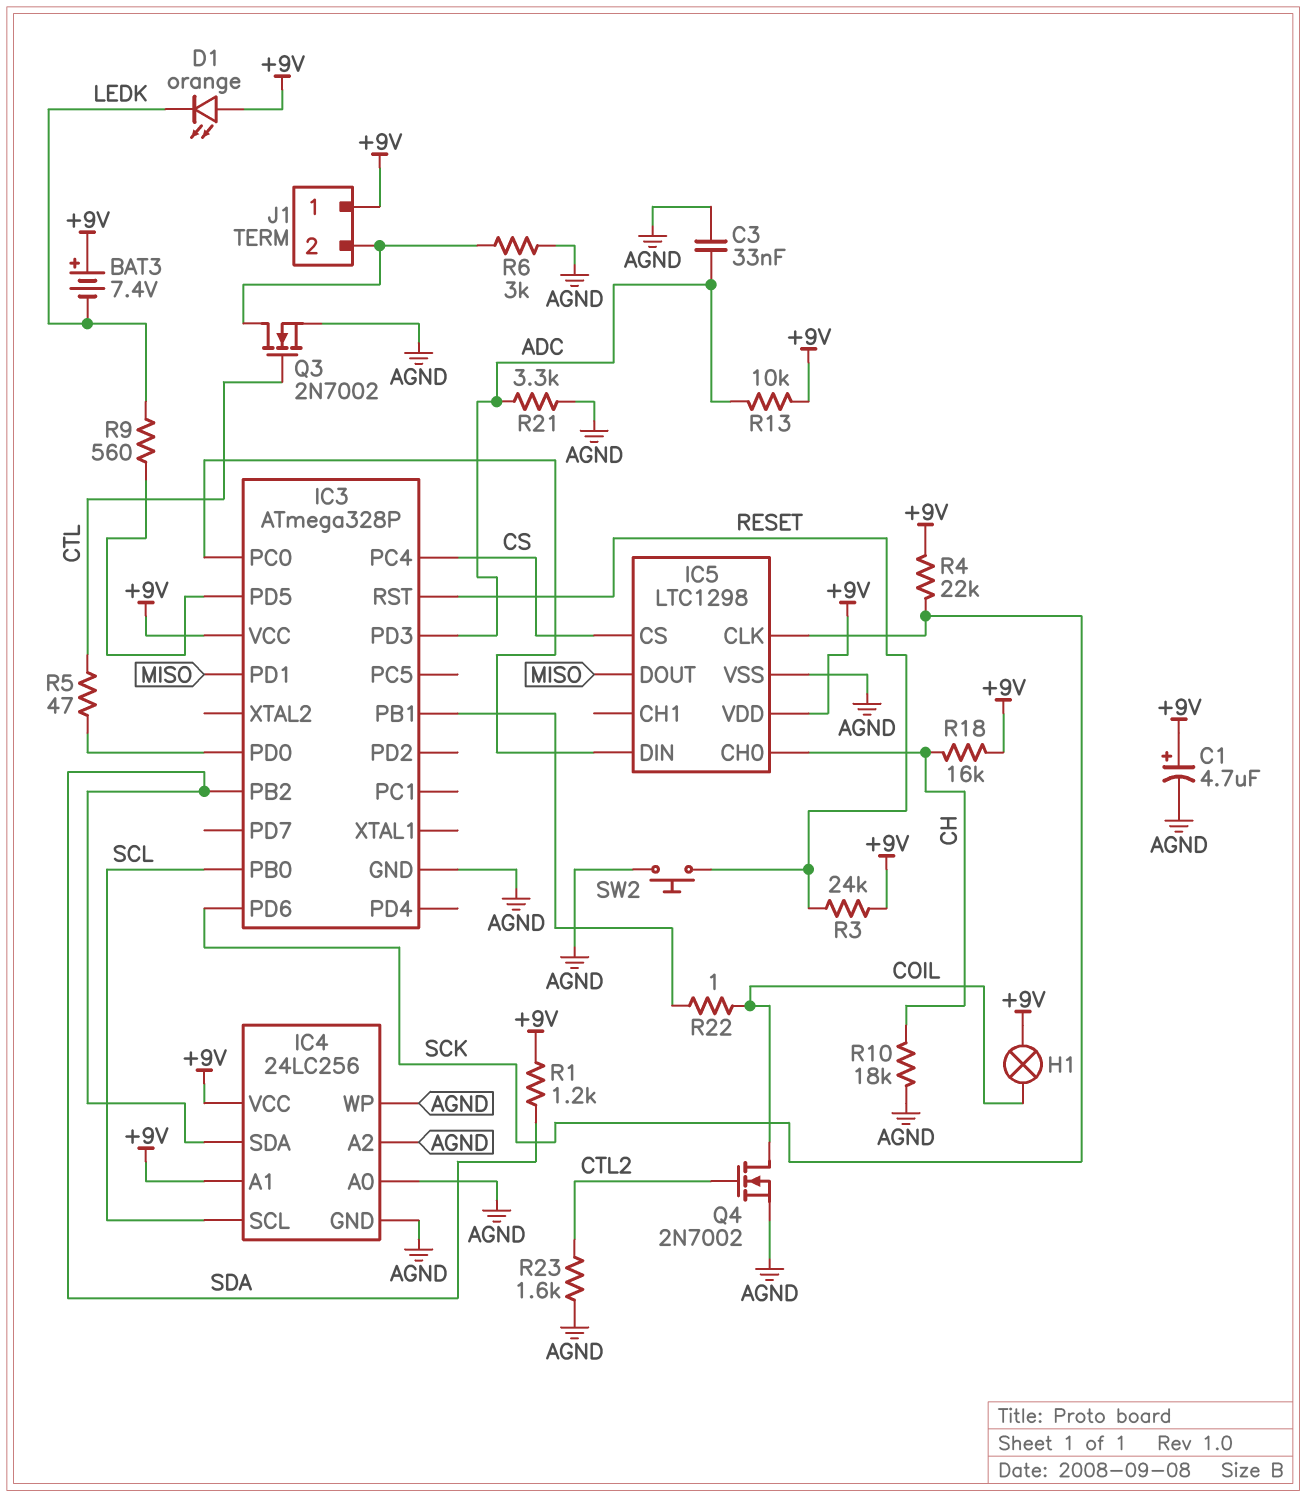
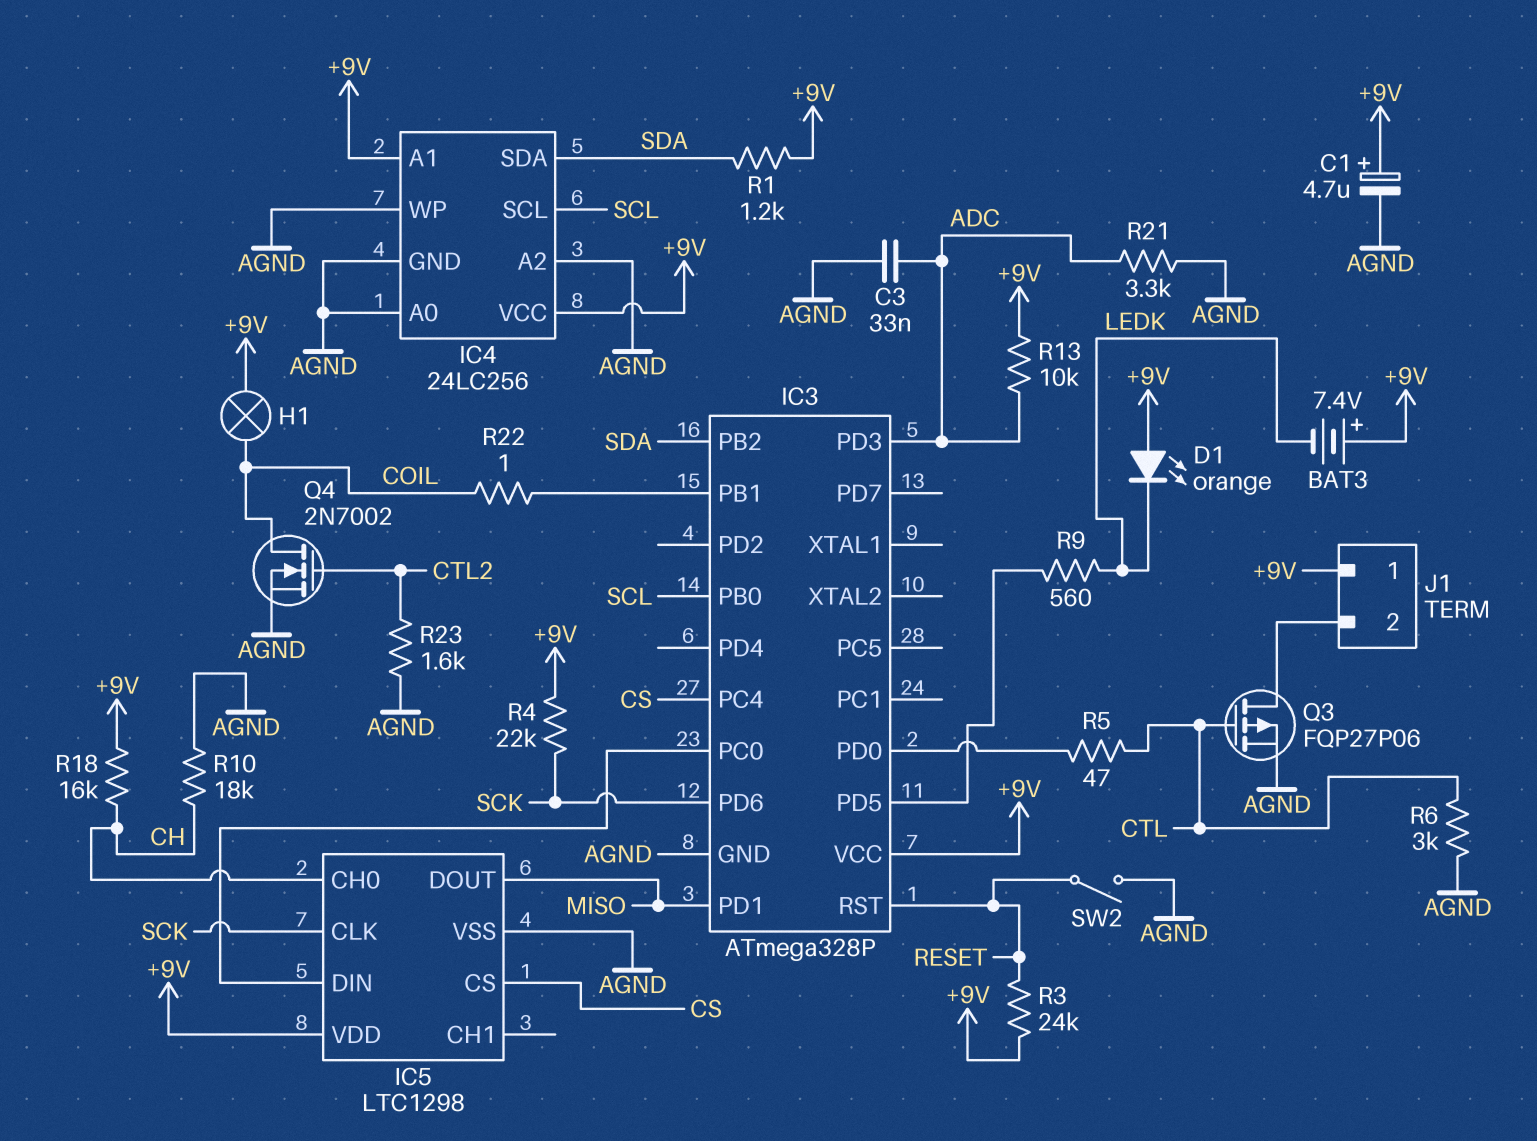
Q3: NMOS 2N7002 (G CTL, D J1/2, S AGND) -> PMOS FQP27P06 (G CTL, D J1/2, S AGND)
R6: 3k (AGND, J1/2) -> 3k (AGND, CTL)
SW2: button (AGND, RESET) -> switch (AGND, RESET)

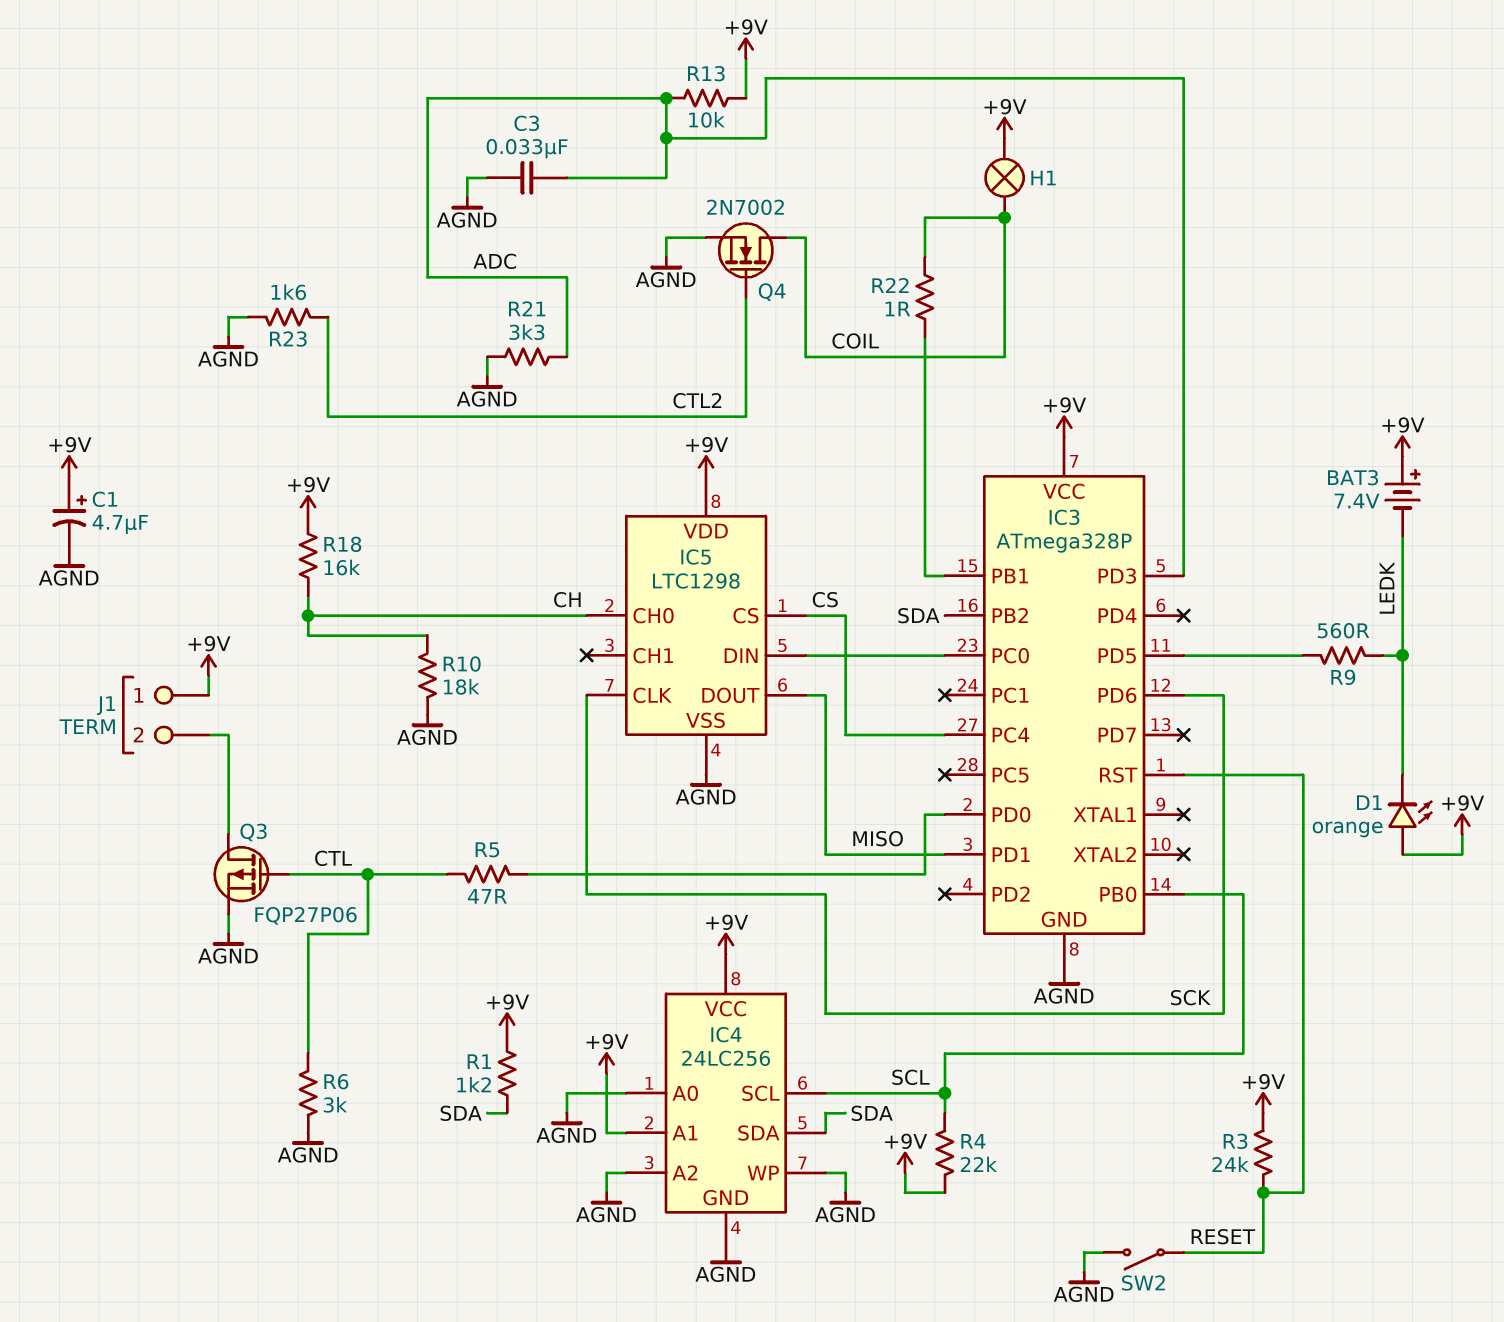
R4: 22k (+9V, SCK) -> 22k (+9V, SCL)

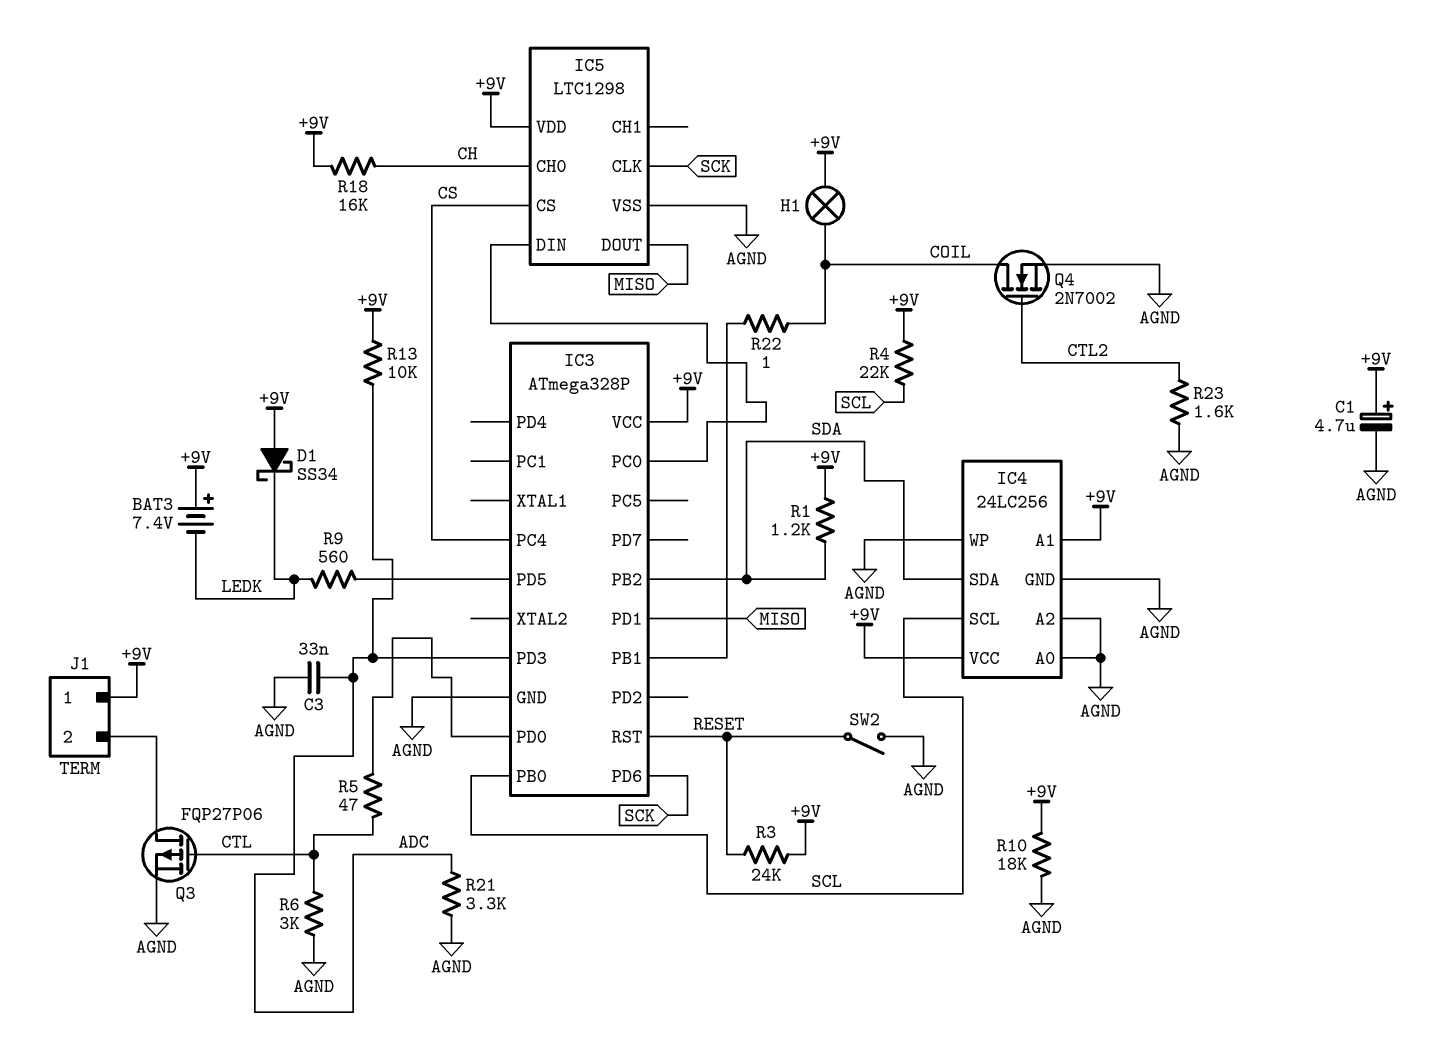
D1: LED orange (A +9V, K LEDK) -> schottky SS34 (A +9V, K LEDK)
R10: 18k (AGND, CH) -> 18k (+9V, AGND)

